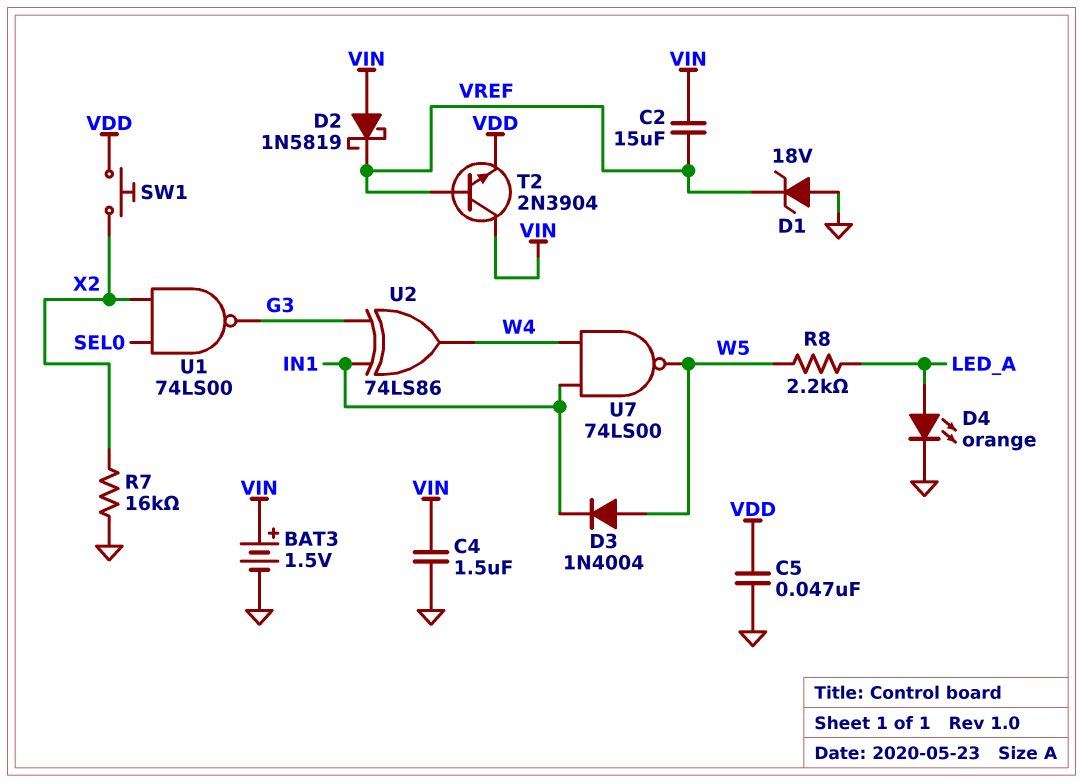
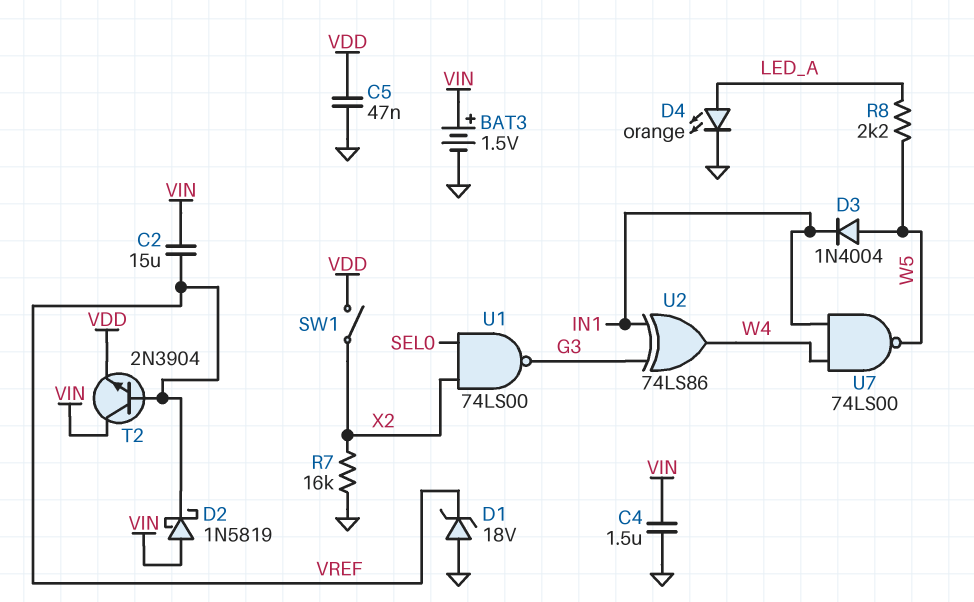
SW1: button (VDD, X2) -> switch (VDD, X2)

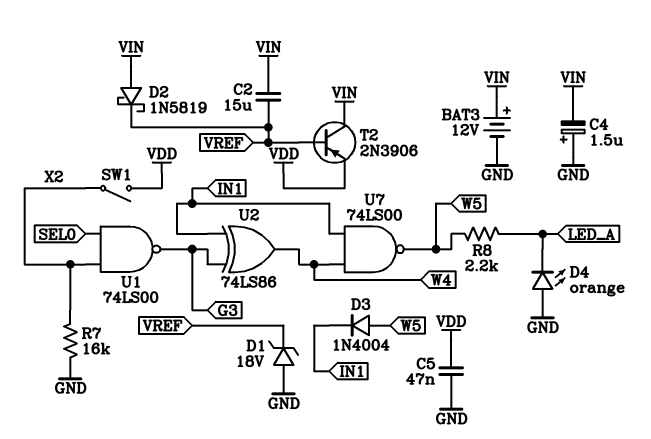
BAT3: 1.5V (plus VIN, minus GND) -> 12V (plus VIN, minus GND)
C4: 1.5uF (GND, VIN) -> 1.5uF (plus GND, minus VIN)
D4: LED orange (A LED_A, K GND) -> LED orange (A GND, K LED_A)
T2: NPN 2N3904 (B VREF, C VIN, E VDD) -> PNP 2N3906 (B VREF, C VIN, E VDD)

